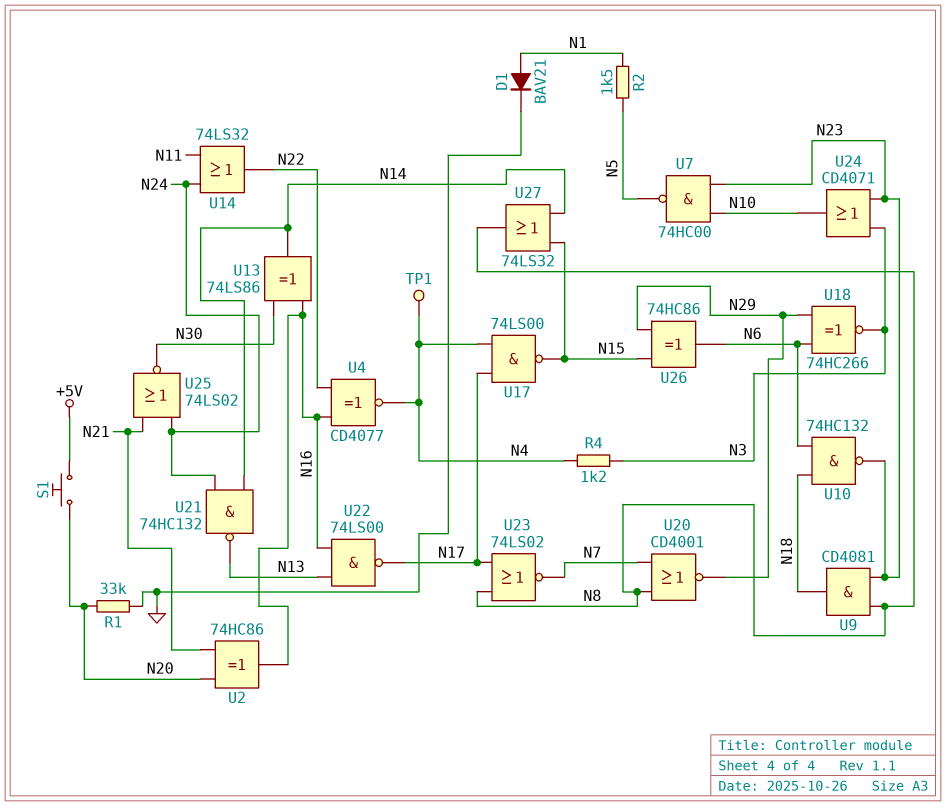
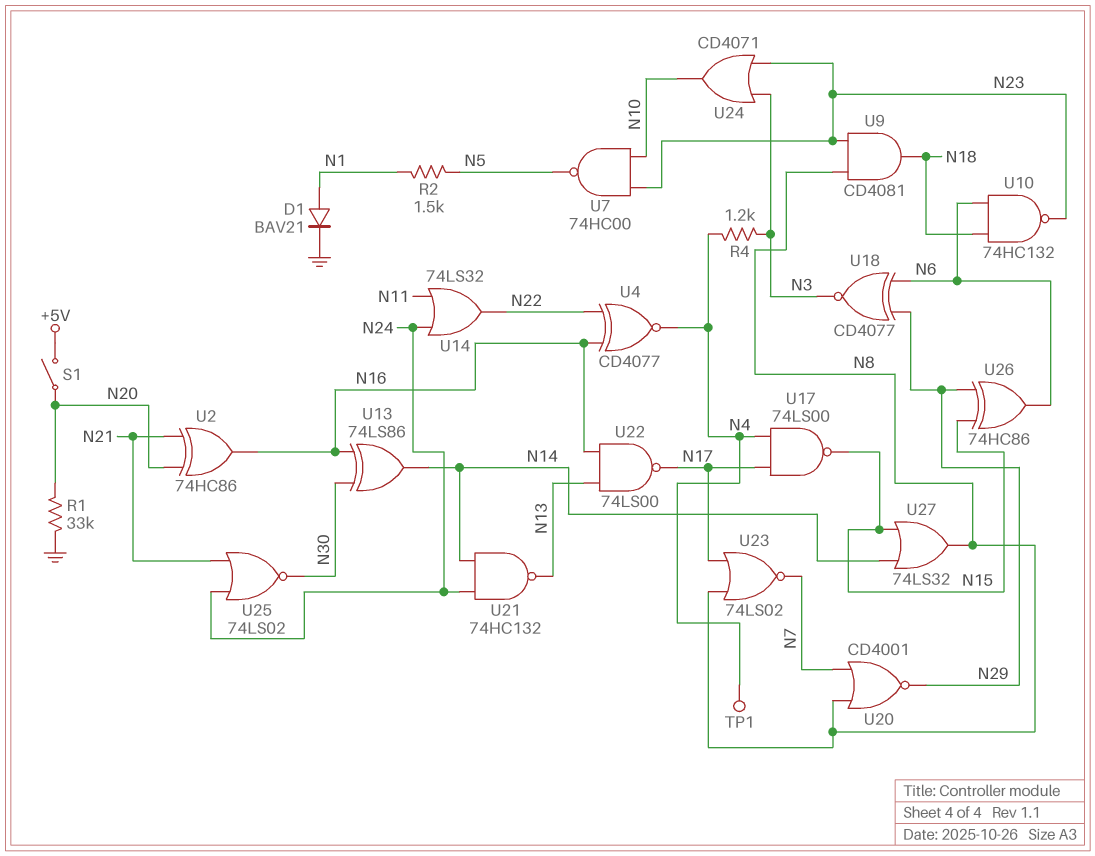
S1: button (+5V, N20) -> switch (+5V, N20)
U18: XNOR 74HC266 (in N6, in N29, out N3) -> XNOR CD4077 (in N6, in N29, out N3)

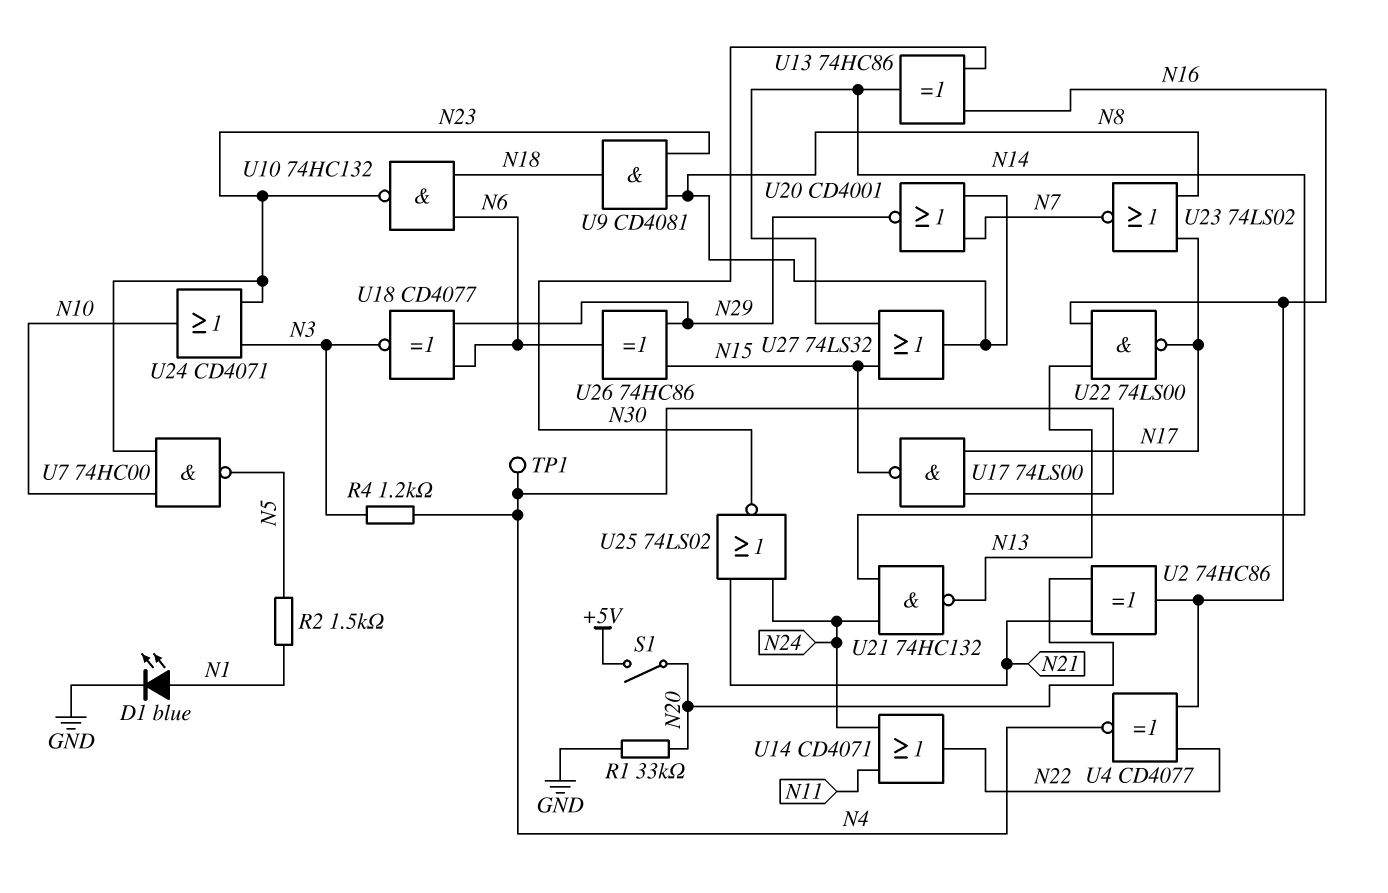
D1: diode BAV21 (A N1, K GND) -> LED blue (A N1, K GND)
U13: XOR 74LS86 (in N16, in N30, out N14) -> XOR 74HC86 (in N16, in N30, out N14)
U14: OR 74LS32 (in N11, in N24, out N22) -> OR CD4071 (in N11, in N24, out N22)

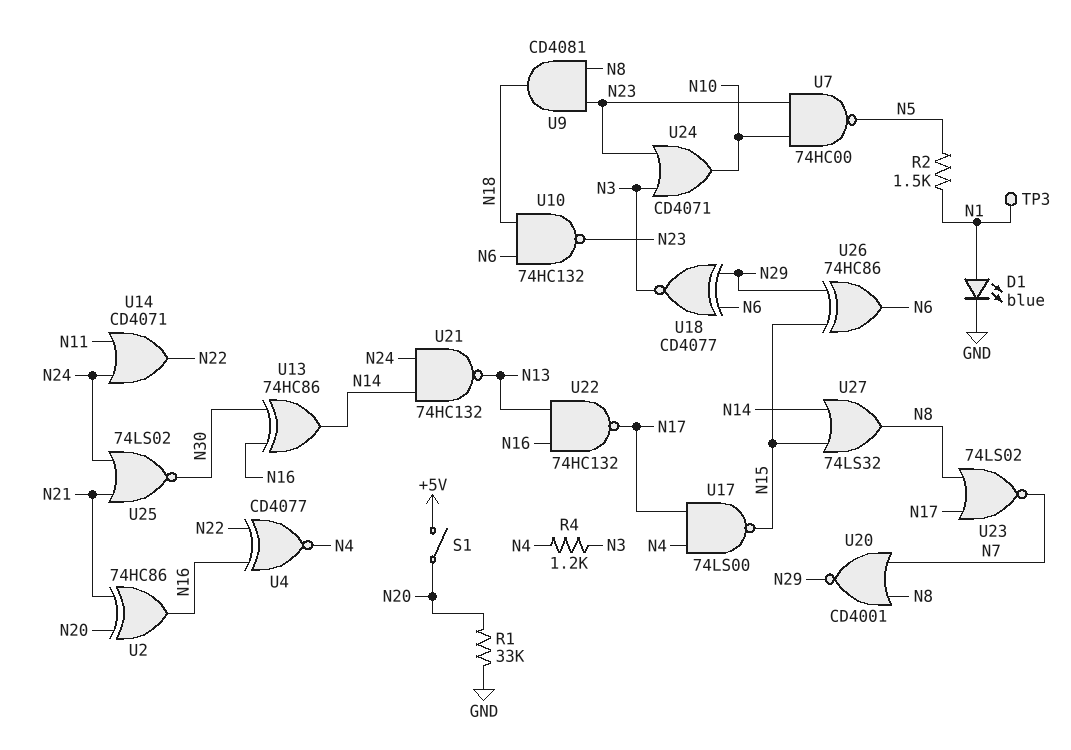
TP1: test point (N4) -> none
TP3: none -> test point (N1)
U22: NAND 74LS00 (in N13, in N16, out N17) -> NAND 74HC132 (in N13, in N16, out N17)

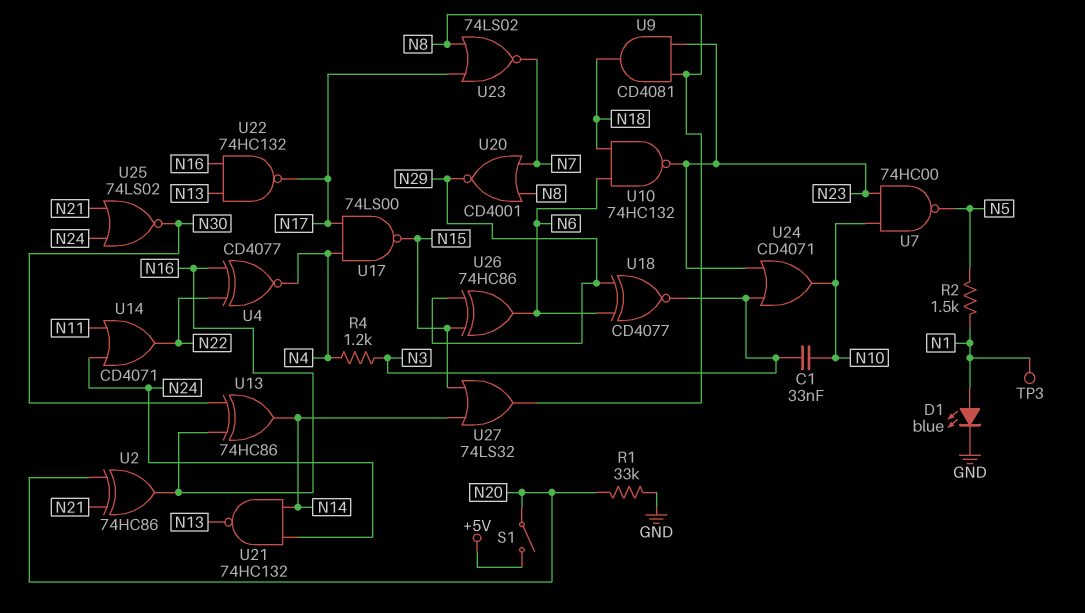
C1: none -> 33nF (N3, N10)

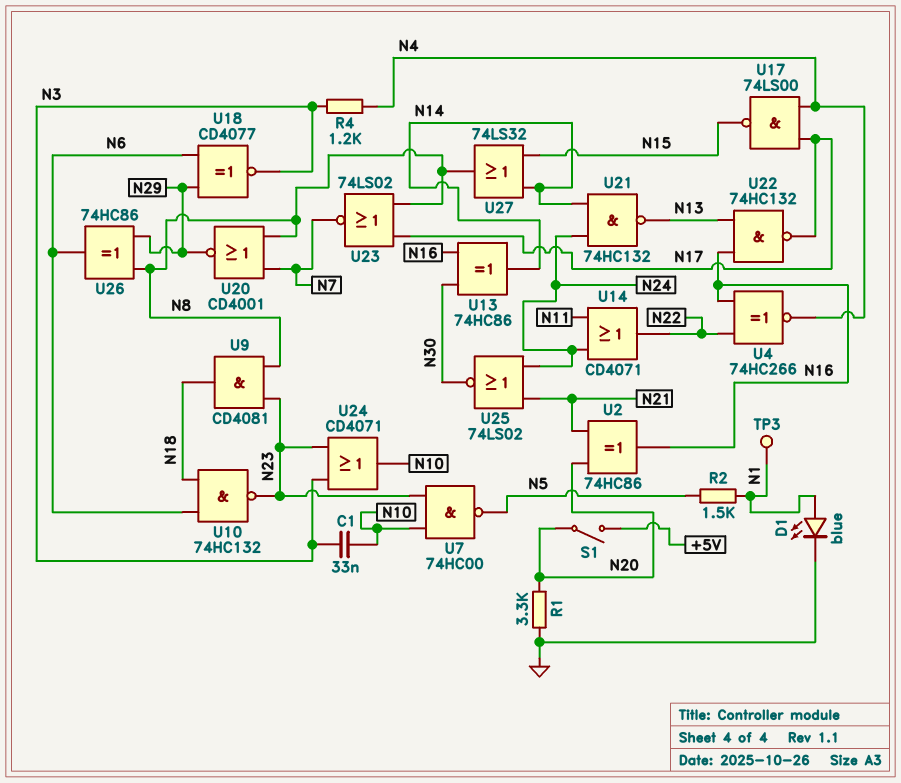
R1: 33k (GND, N20) -> 3.3k (GND, N20)
U4: XNOR CD4077 (in N16, in N22, out N4) -> XNOR 74HC266 (in N16, in N22, out N4)
U26: XOR 74HC86 (in N15, in N29, out N6) -> XOR 74HC86 (in N8, in N29, out N6)

